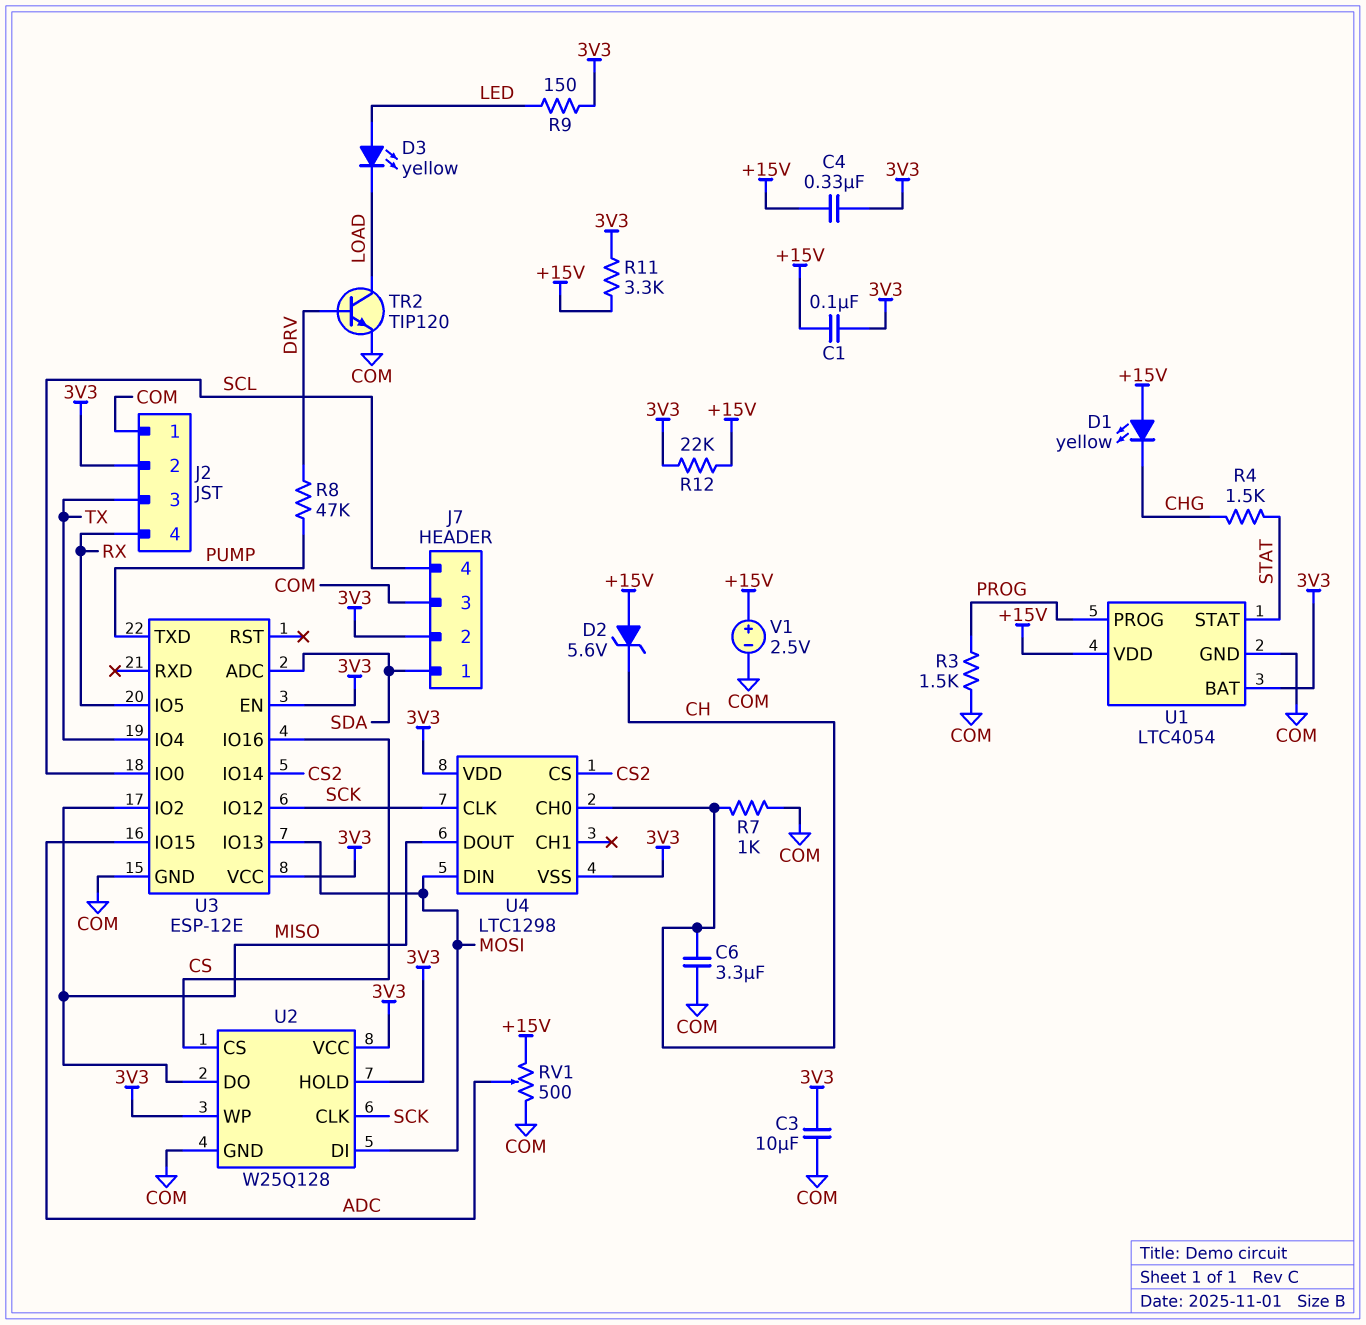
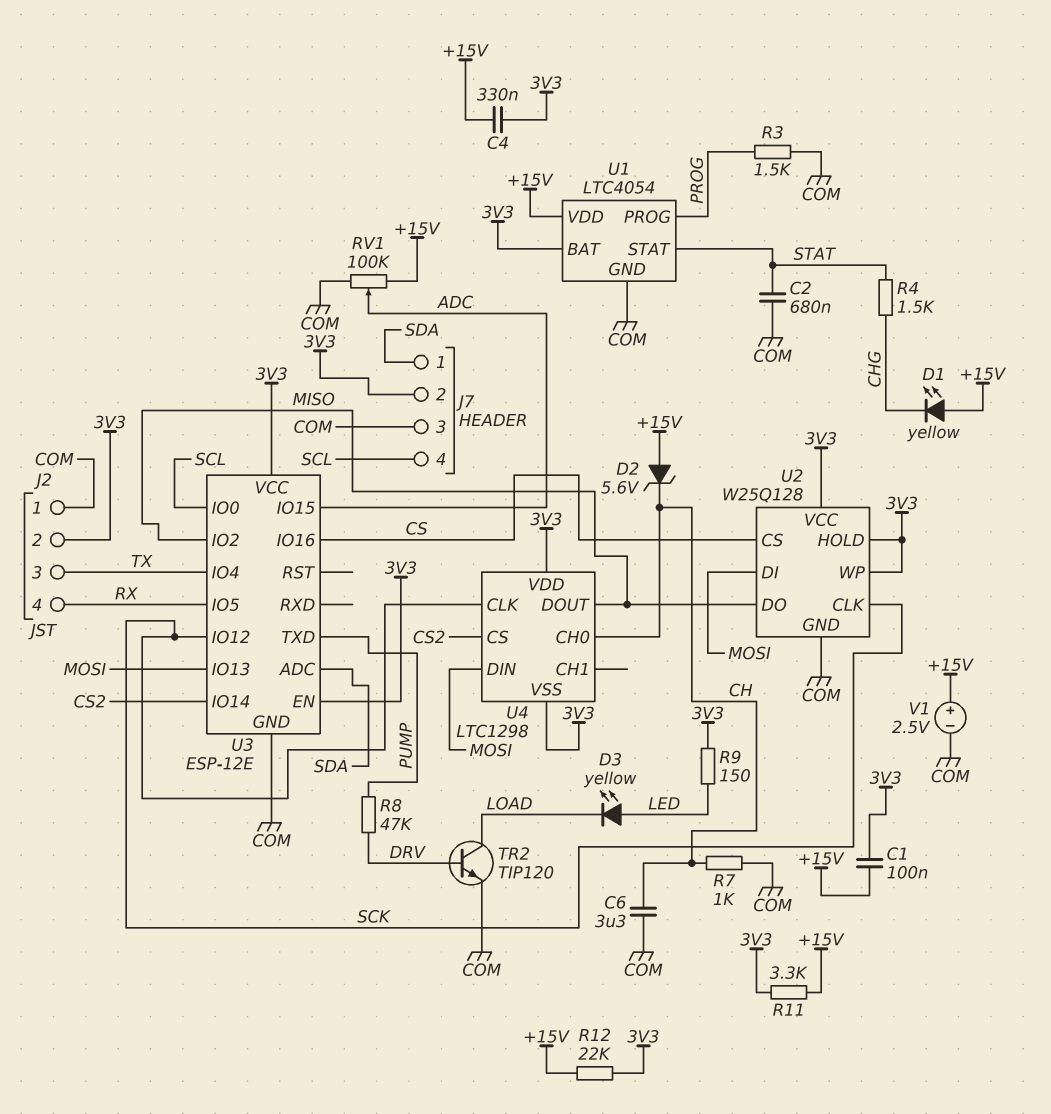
C2: none -> 680nF (COM, STAT)
C3: 10uF (3V3, COM) -> none
RV1: 500 (+15V, COM, wiper ADC) -> 100k (+15V, COM, wiper ADC)

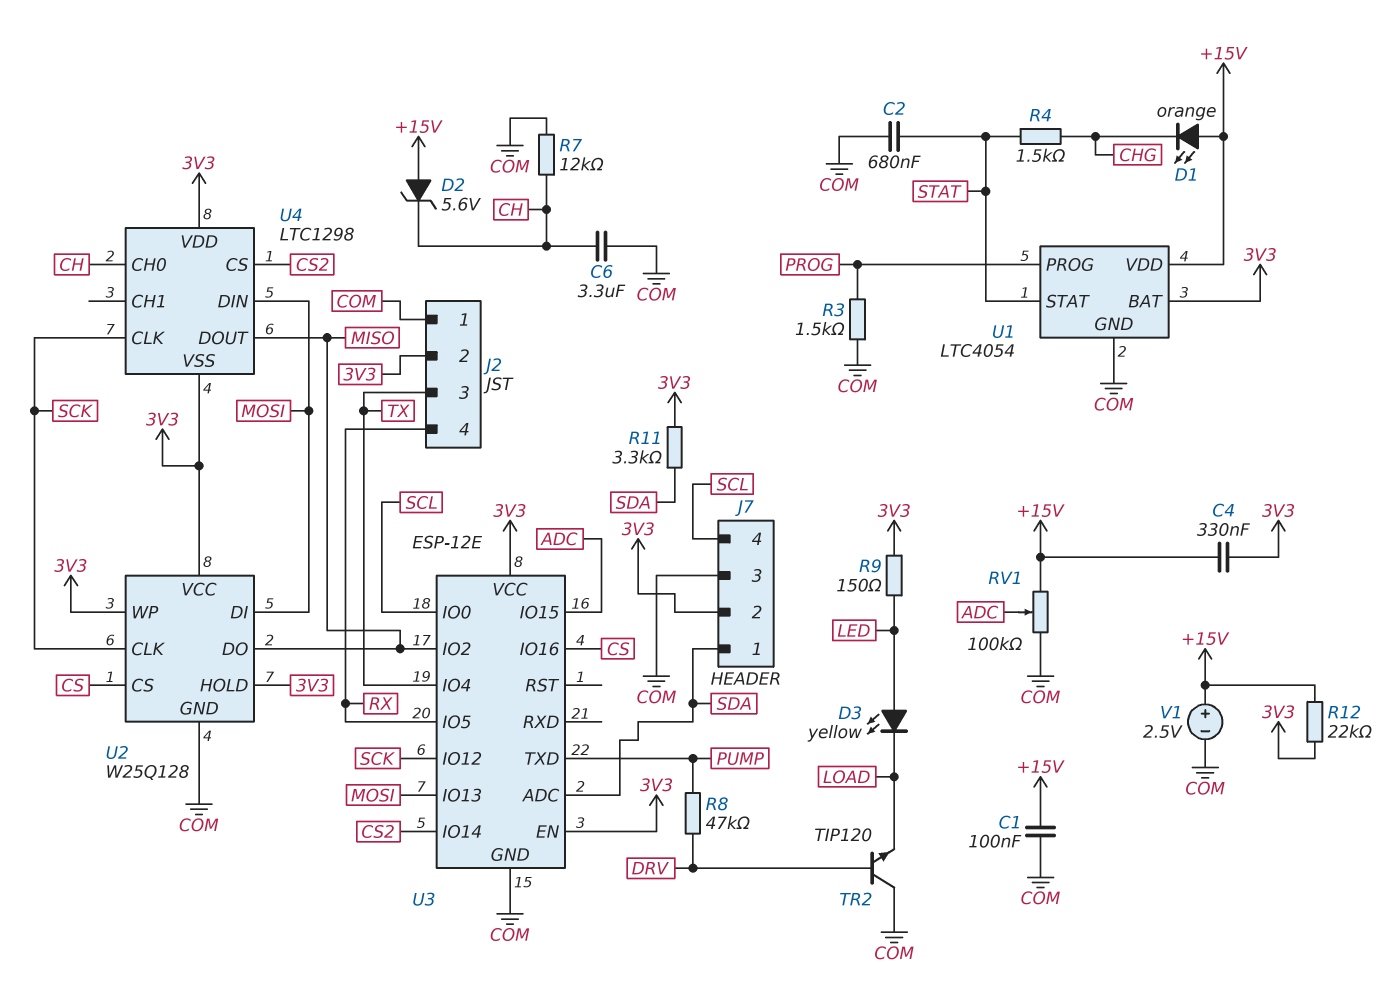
C1: 100nF (+15V, 3V3) -> 100nF (+15V, COM)
D1: LED yellow (A +15V, K CHG) -> LED orange (A +15V, K CHG)
R7: 1k (CH, COM) -> 12k (CH, COM)
R11: 3.3k (+15V, 3V3) -> 3.3k (3V3, SDA)
TR2: NPN TIP120 (B DRV, C LOAD, E COM) -> NPN TIP120 (B DRV, C COM, E LOAD)

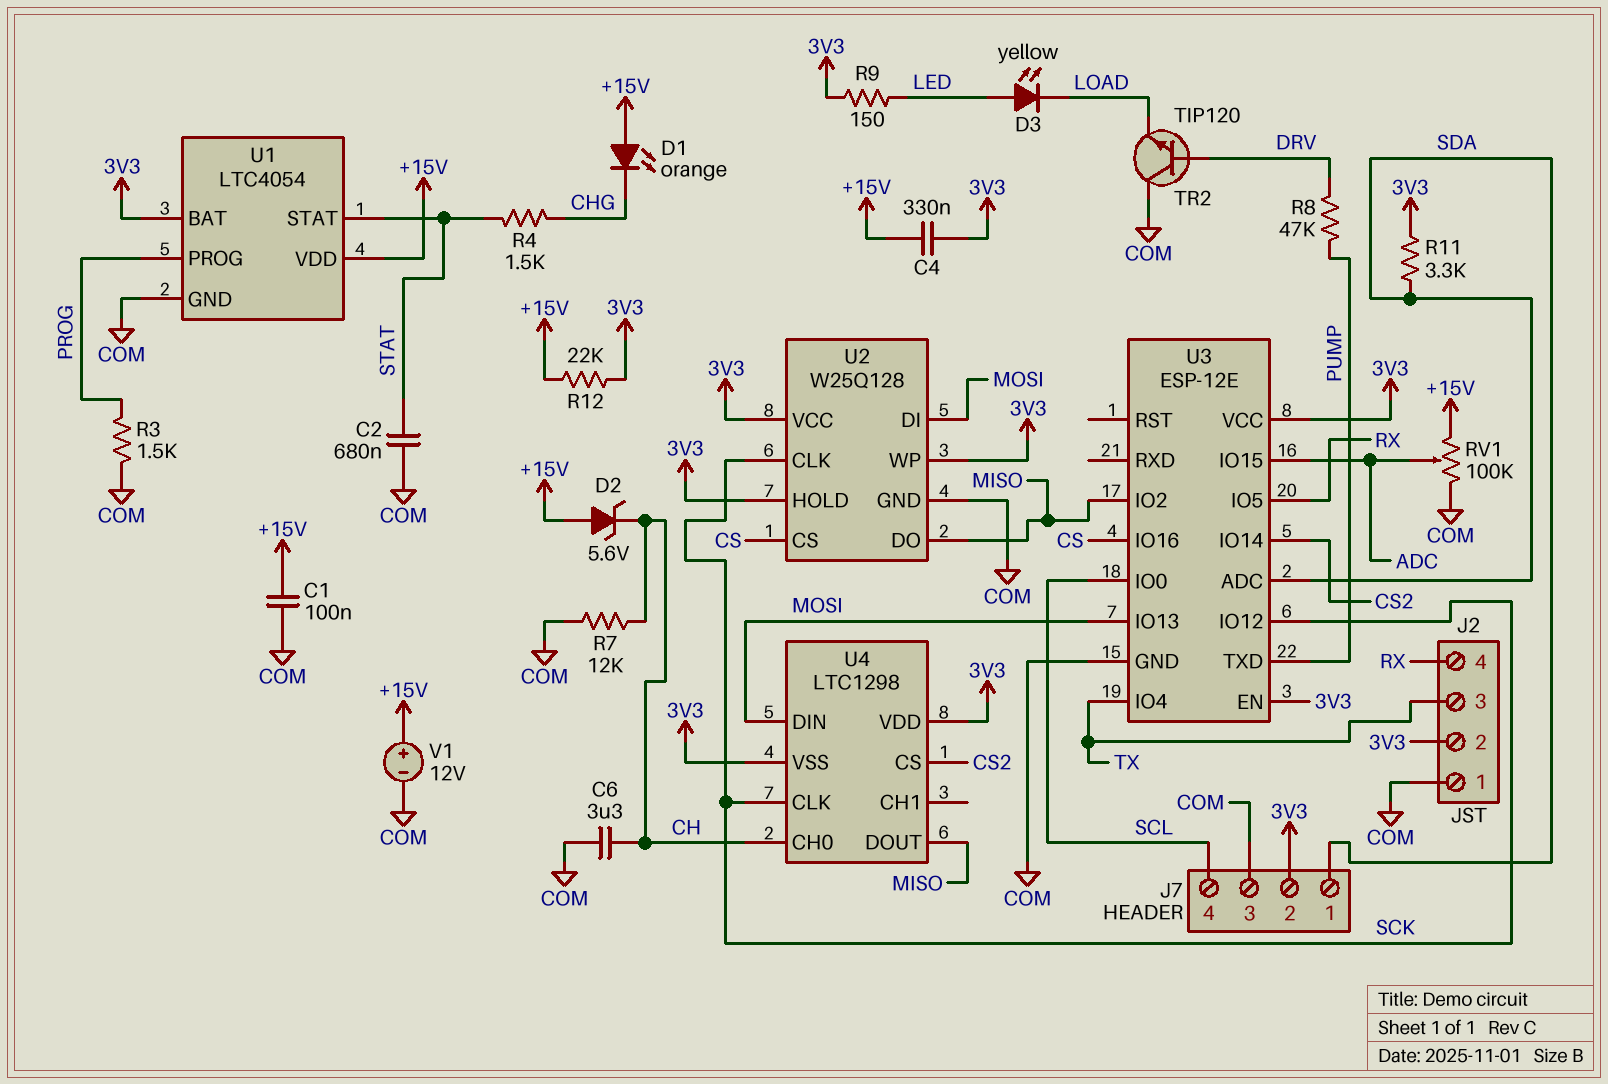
V1: 2.5V (plus +15V, minus COM) -> 12V (plus +15V, minus COM)

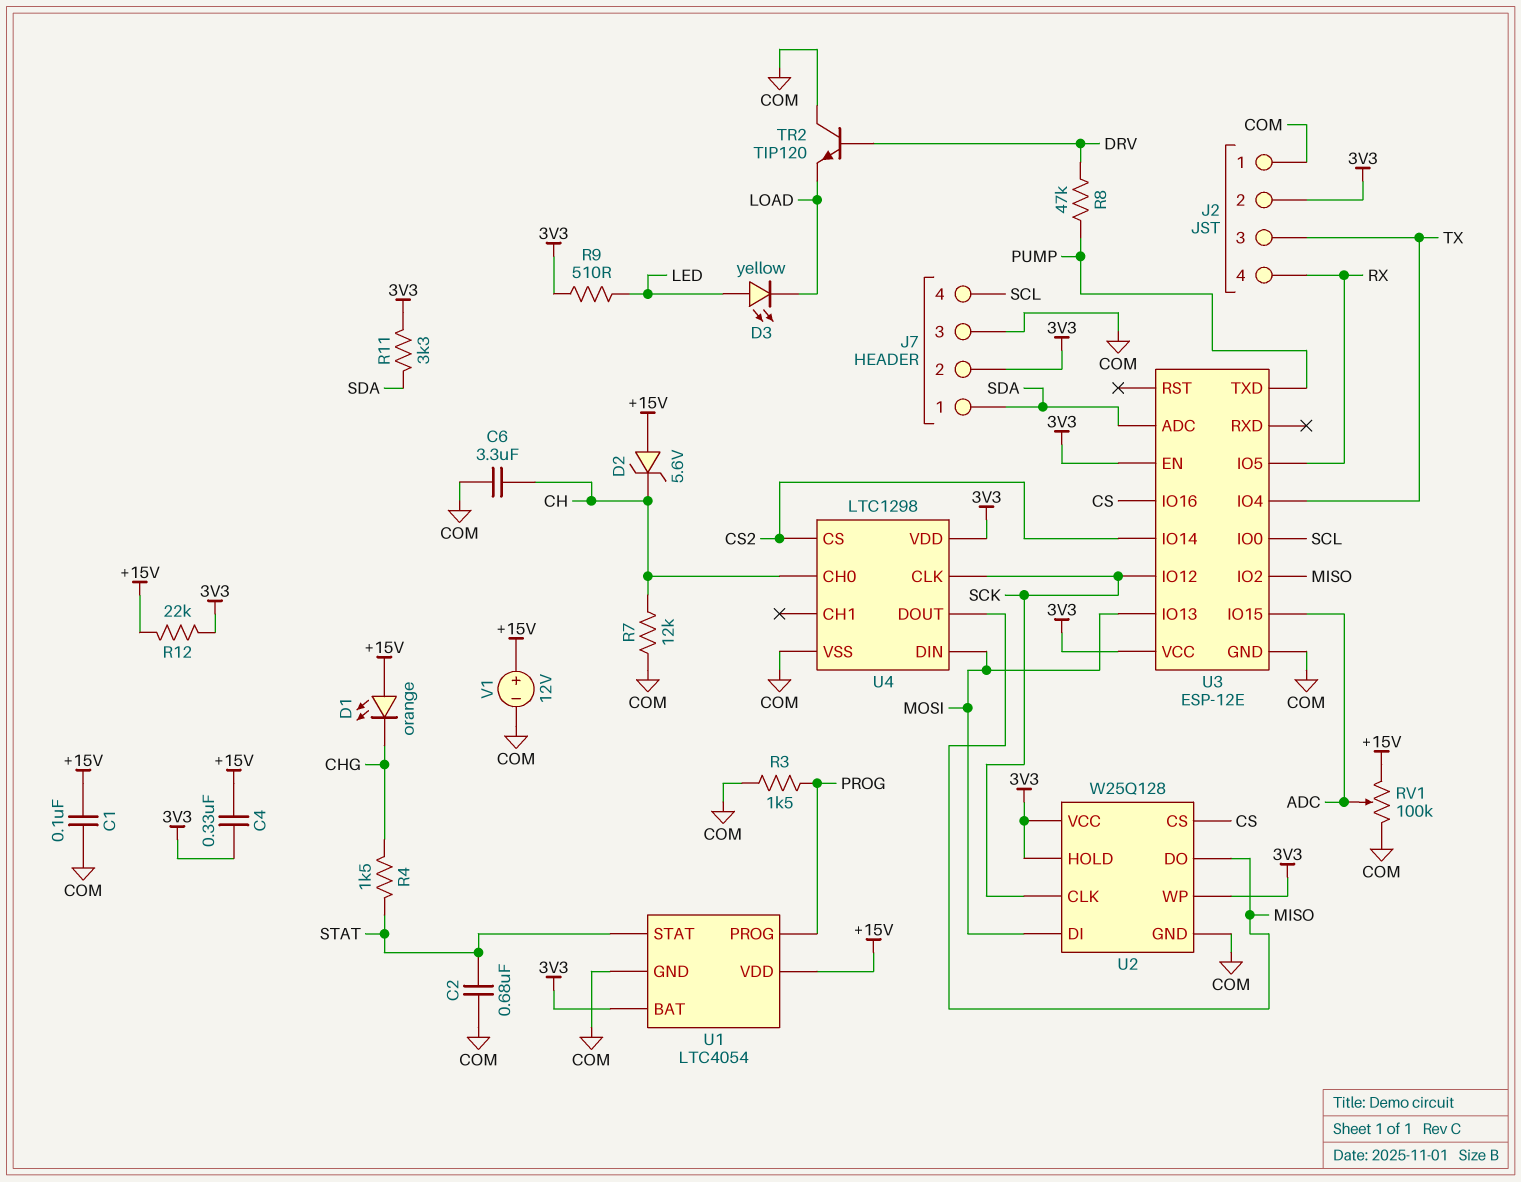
R9: 150 (3V3, LED) -> 510 (3V3, LED)
U4 pin VSS: 3V3 -> COM

